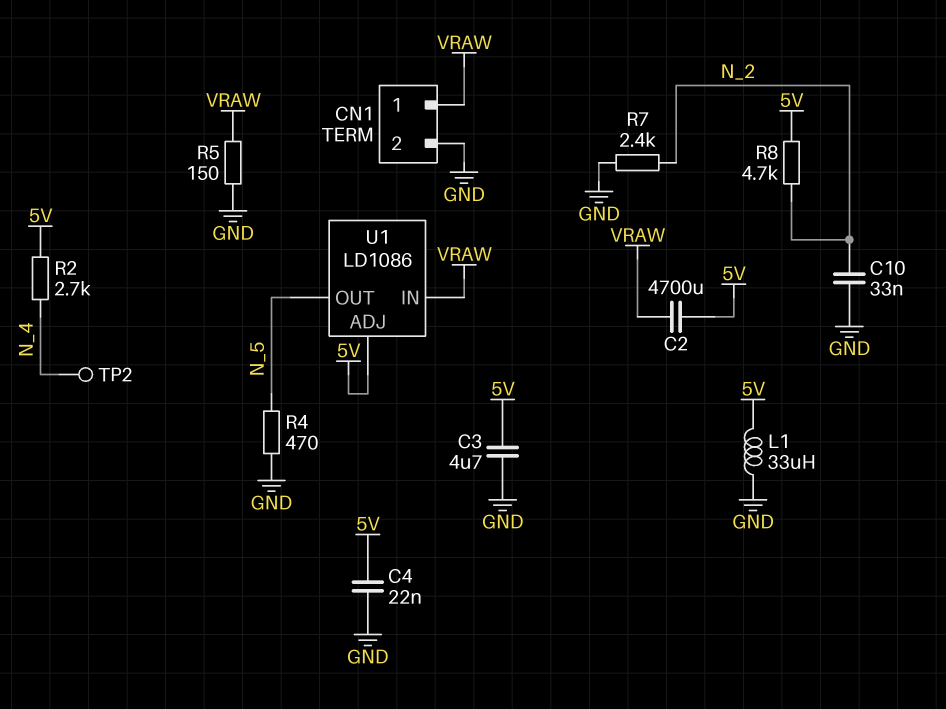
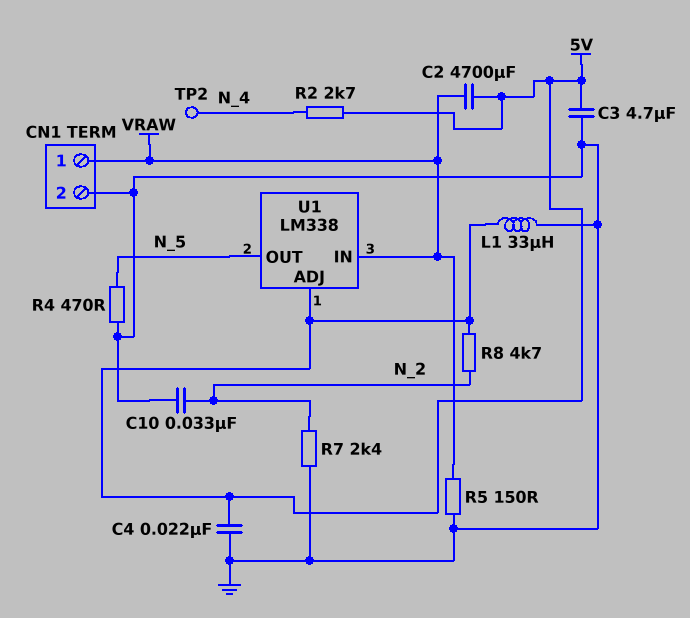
U1: LD1086 -> LM338

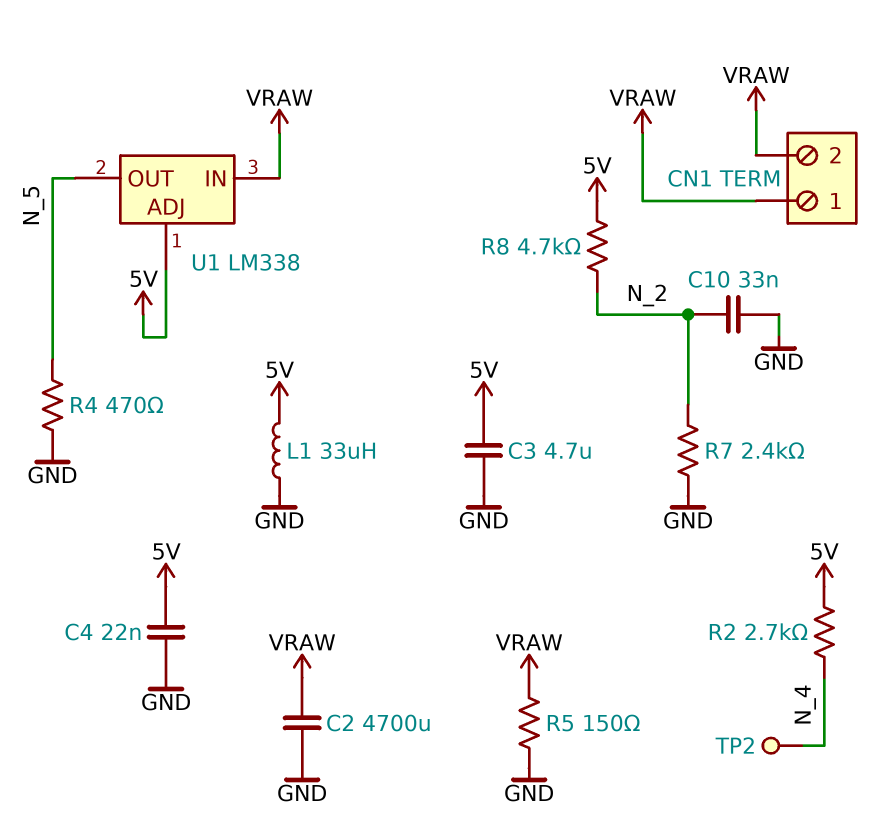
C2: 4700uF (5V, VRAW) -> 4700uF (GND, VRAW)
CN1 pin 2: GND -> VRAW

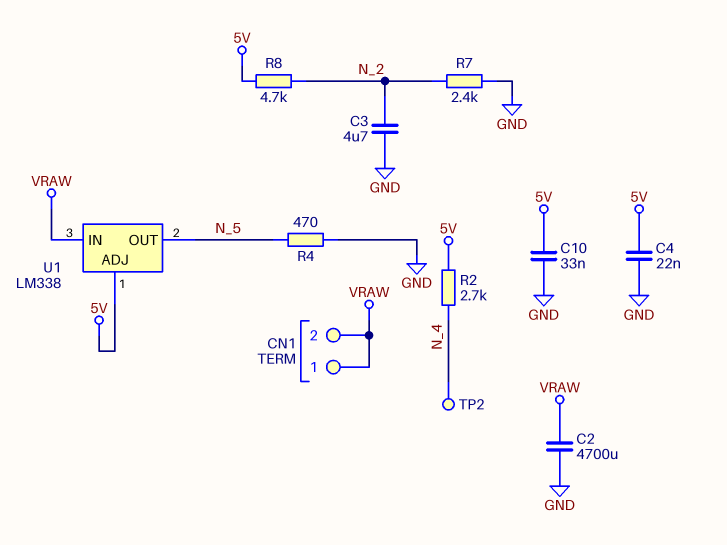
C3: 4.7uF (5V, GND) -> 4.7uF (GND, N_2)
C10: 33nF (GND, N_2) -> 33nF (5V, GND)
L1: 33uH (5V, GND) -> none
R5: 150 (GND, VRAW) -> none

